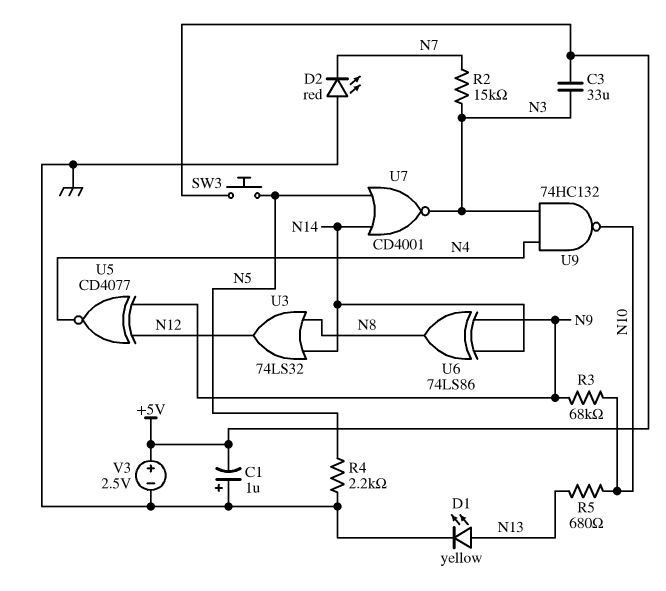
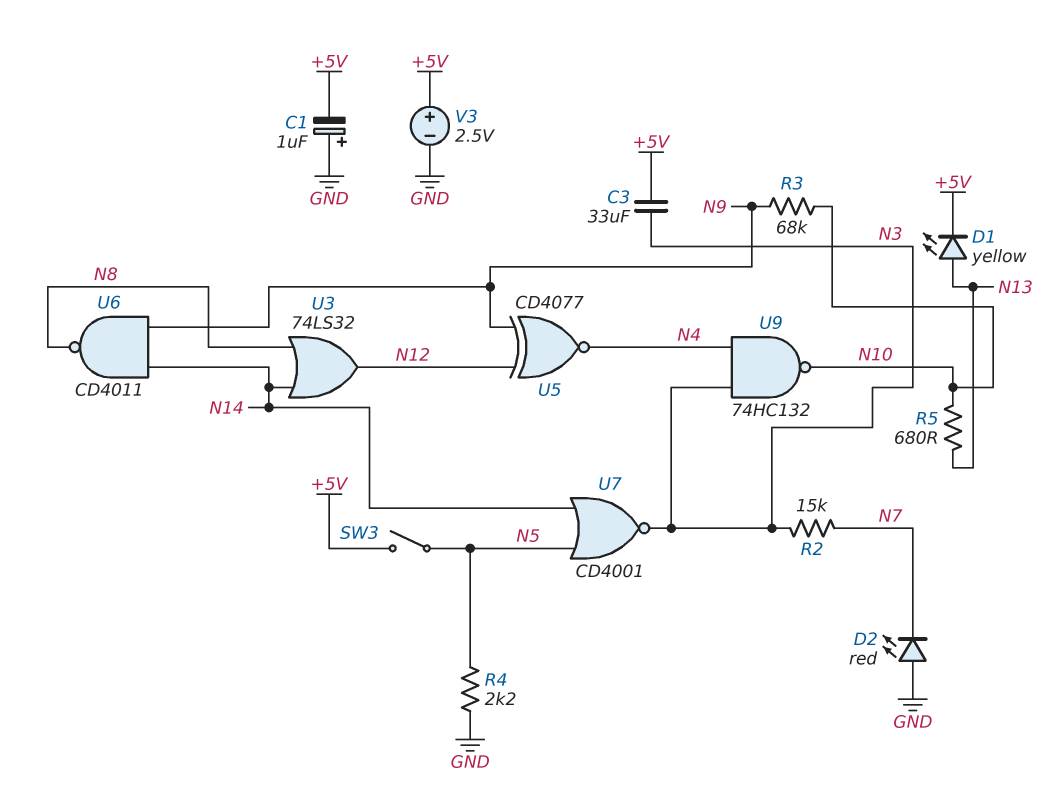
D1: LED yellow (A N13, K GND) -> LED yellow (A N13, K +5V)
SW3: button (+5V, N5) -> switch (+5V, N5)
U6: XOR 74LS86 (in N9, in N14, out N8) -> NAND CD4011 (in N9, in N14, out N8)

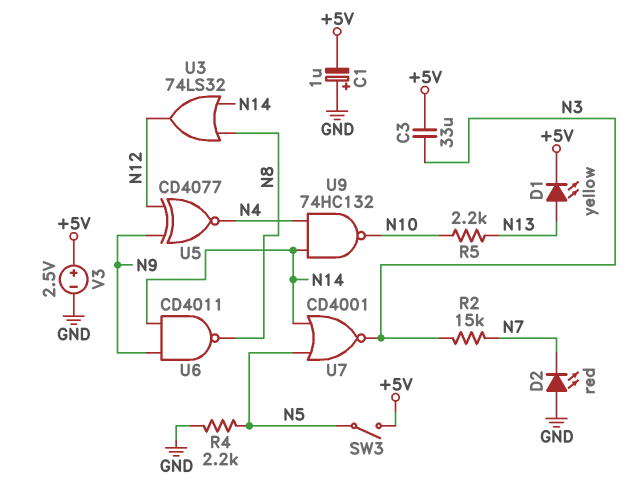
R3: 68k (N9, N10) -> none
R5: 680 (N10, N13) -> 2.2k (N10, N13)
U9: NAND 74HC132 (in N3, in N4, out N10) -> NAND 74HC132 (in N4, in N14, out N10)

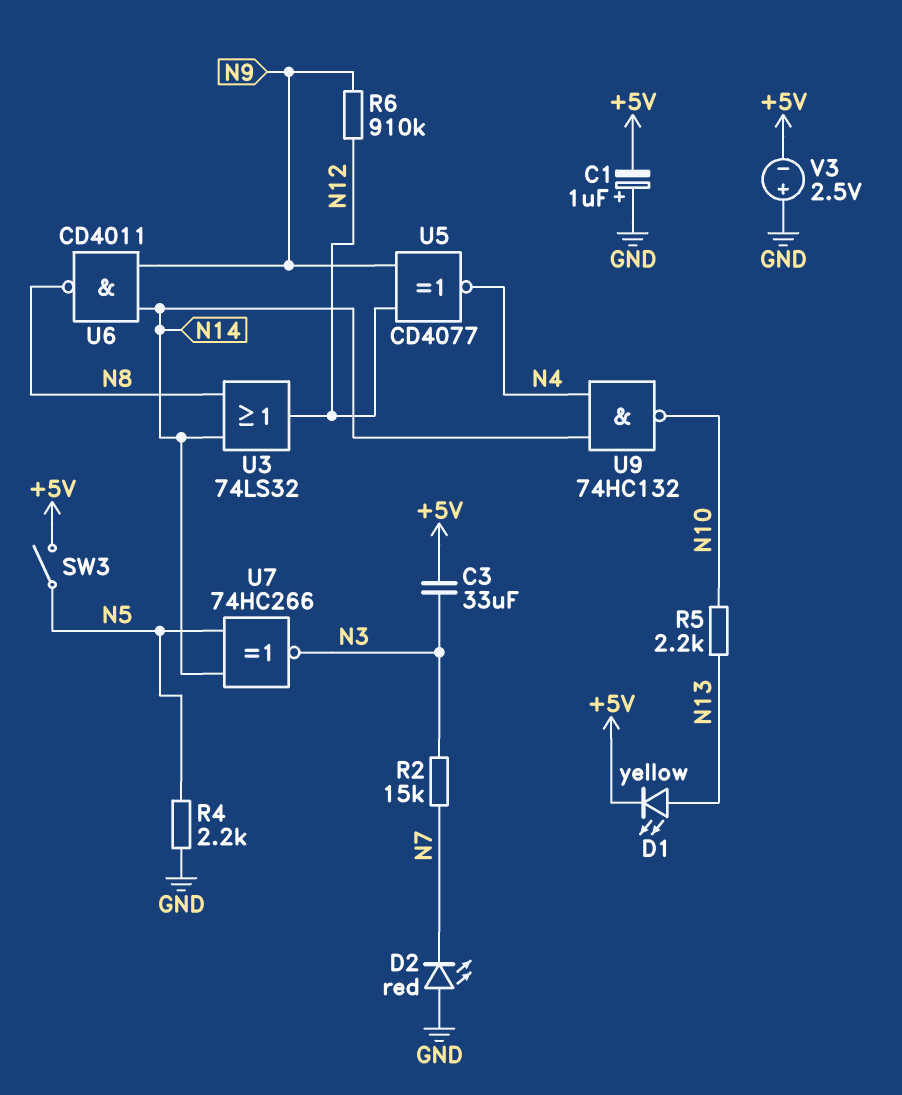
R6: none -> 910k (N9, N12)
U7: NOR CD4001 (in N5, in N14, out N3) -> XNOR 74HC266 (in N5, in N14, out N3)
V3: 2.5V (plus +5V, minus GND) -> 2.5V (plus GND, minus +5V)

